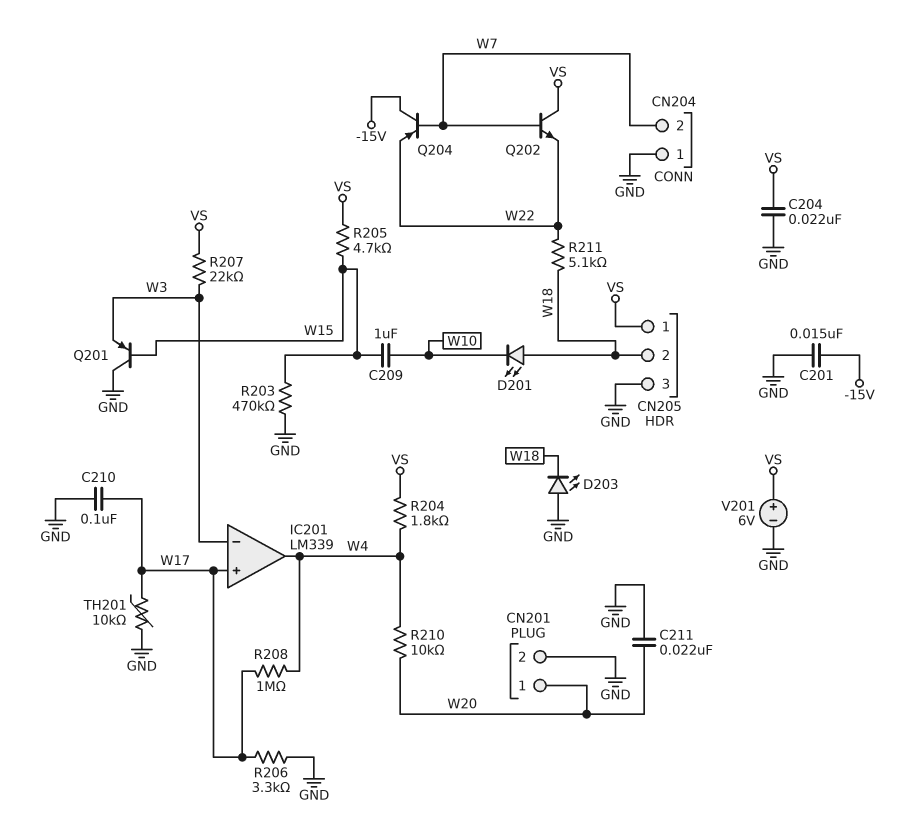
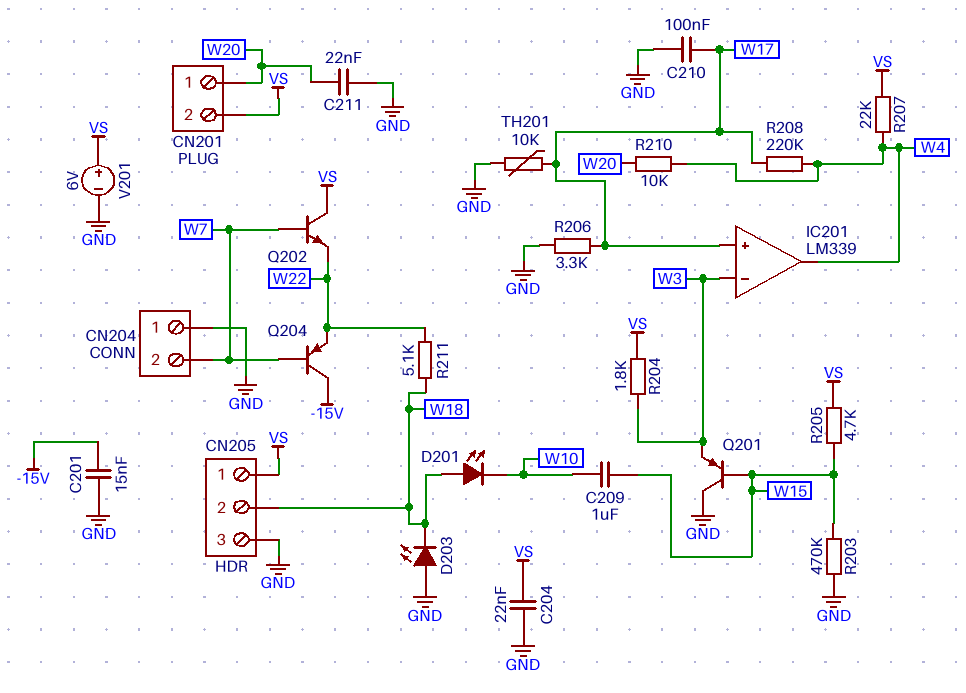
CN201 pin 2: GND -> VS
R204: 1.8k (VS, W4) -> 1.8k (VS, W3)
R207: 22k (VS, W3) -> 22k (VS, W4)
R208: 1M (W4, W17) -> 220k (W4, W17)

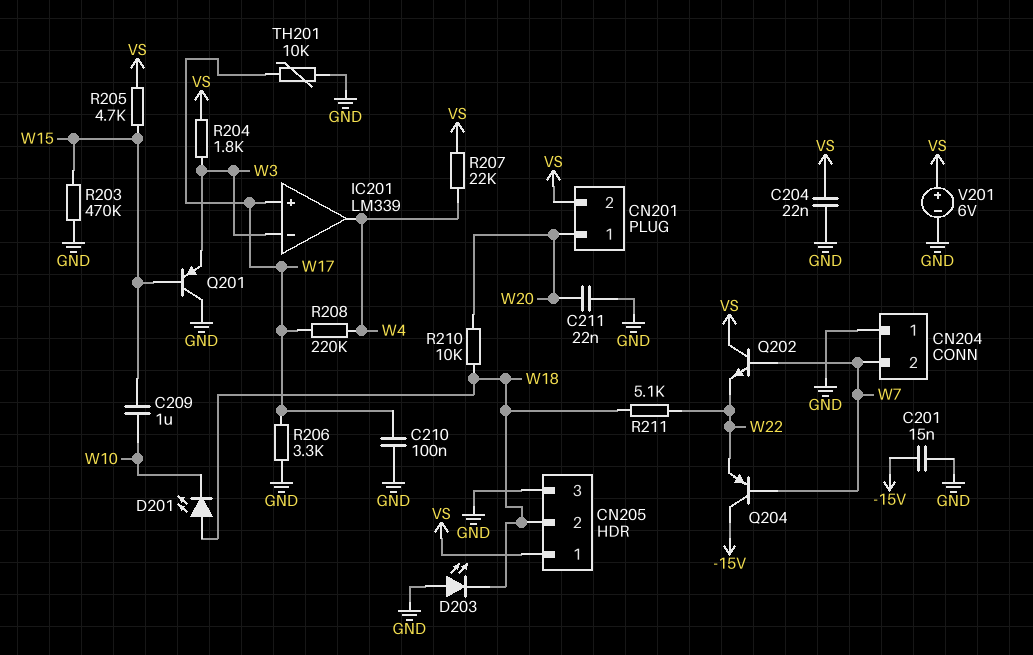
R210: 10k (W4, W20) -> 10k (W18, W20)

